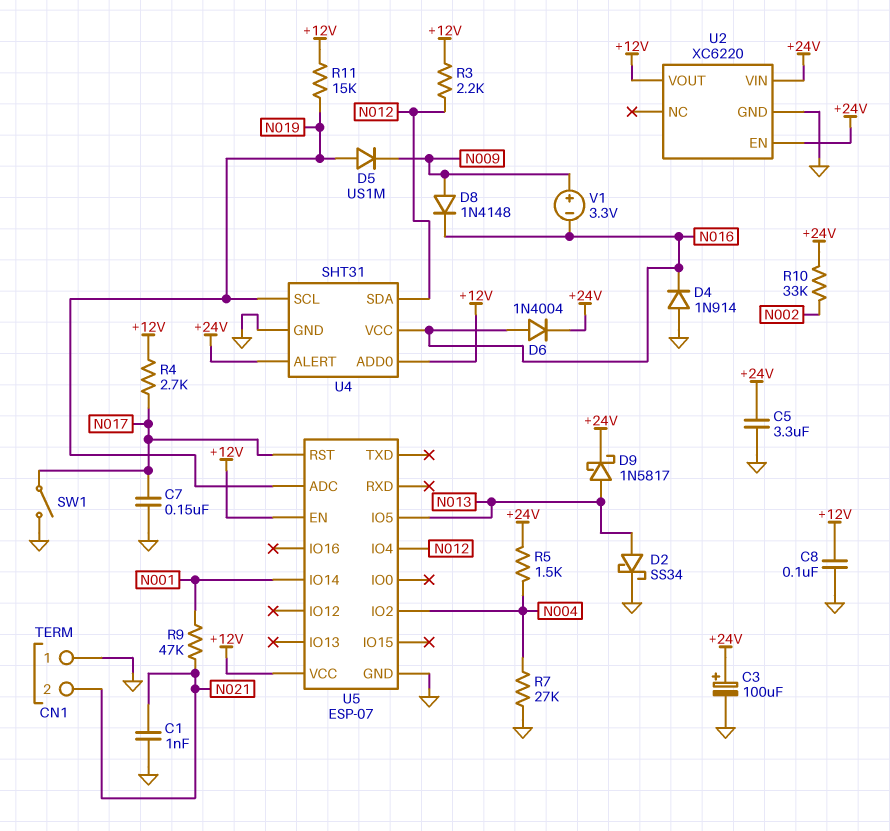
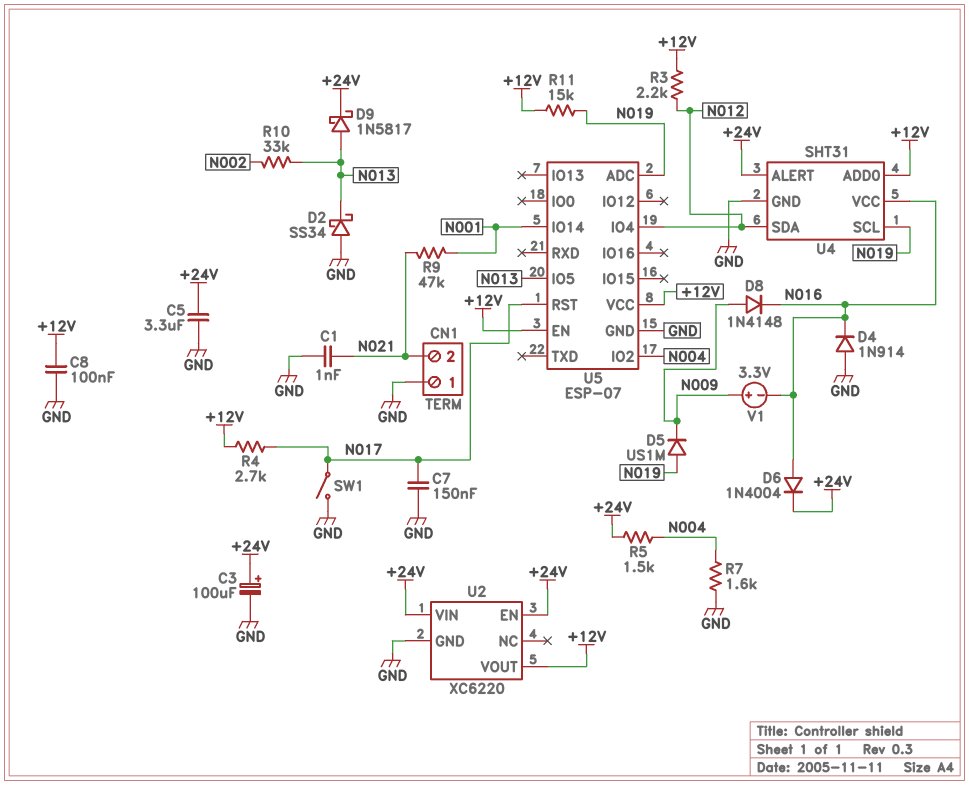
D2: schottky SS34 (A N013, K GND) -> schottky SS34 (A GND, K N013)
R7: 27k (GND, N004) -> 1.6k (GND, N004)
R10: 33k (+24V, N002) -> 33k (N002, N013)

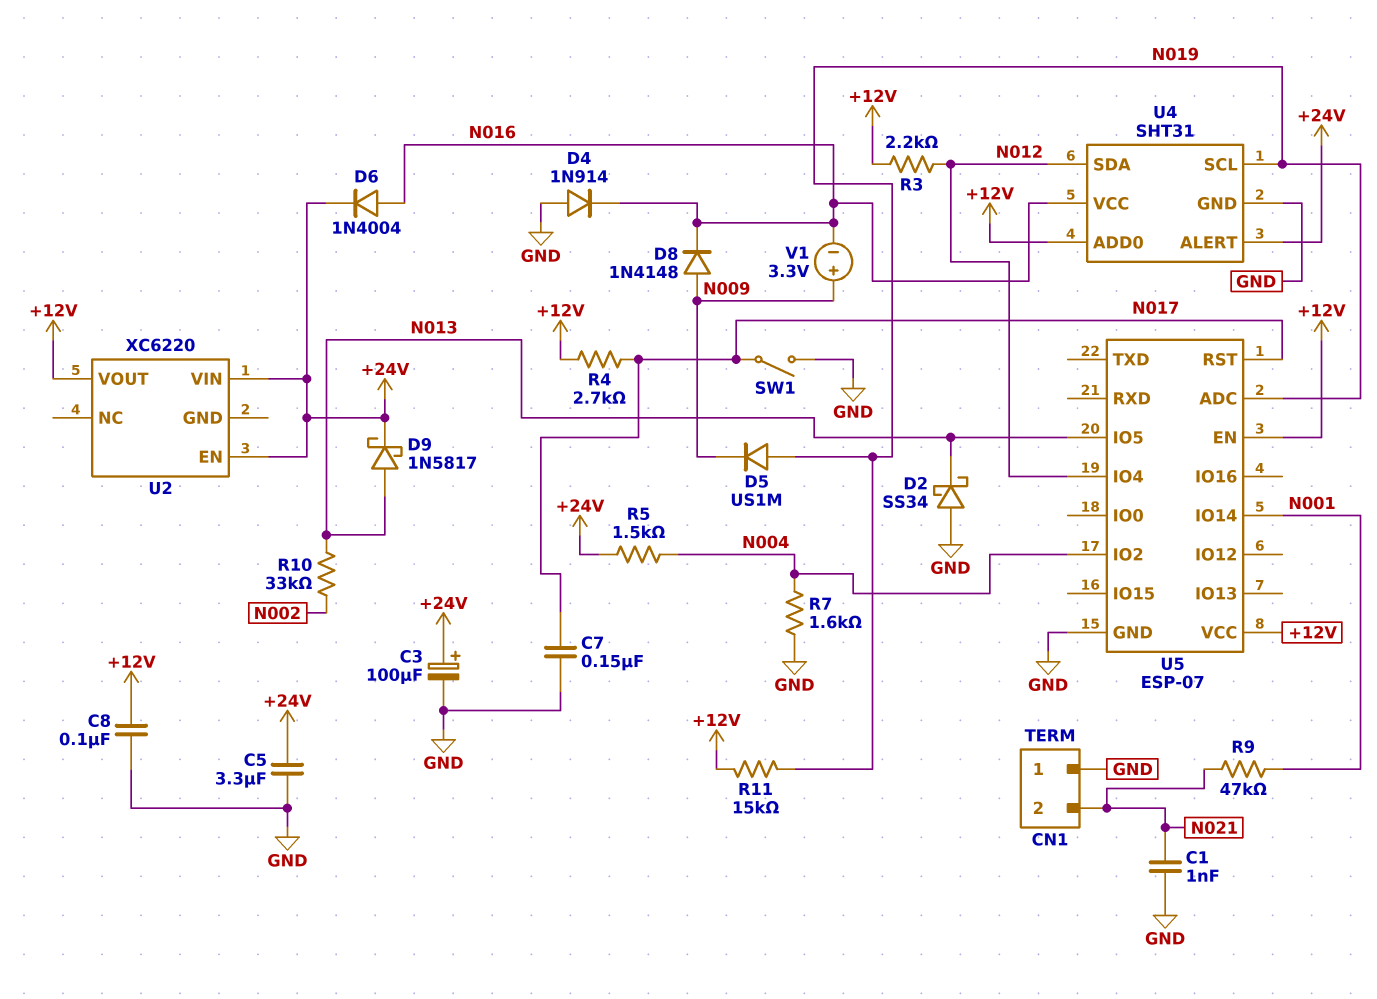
U2 pin GND: GND -> none

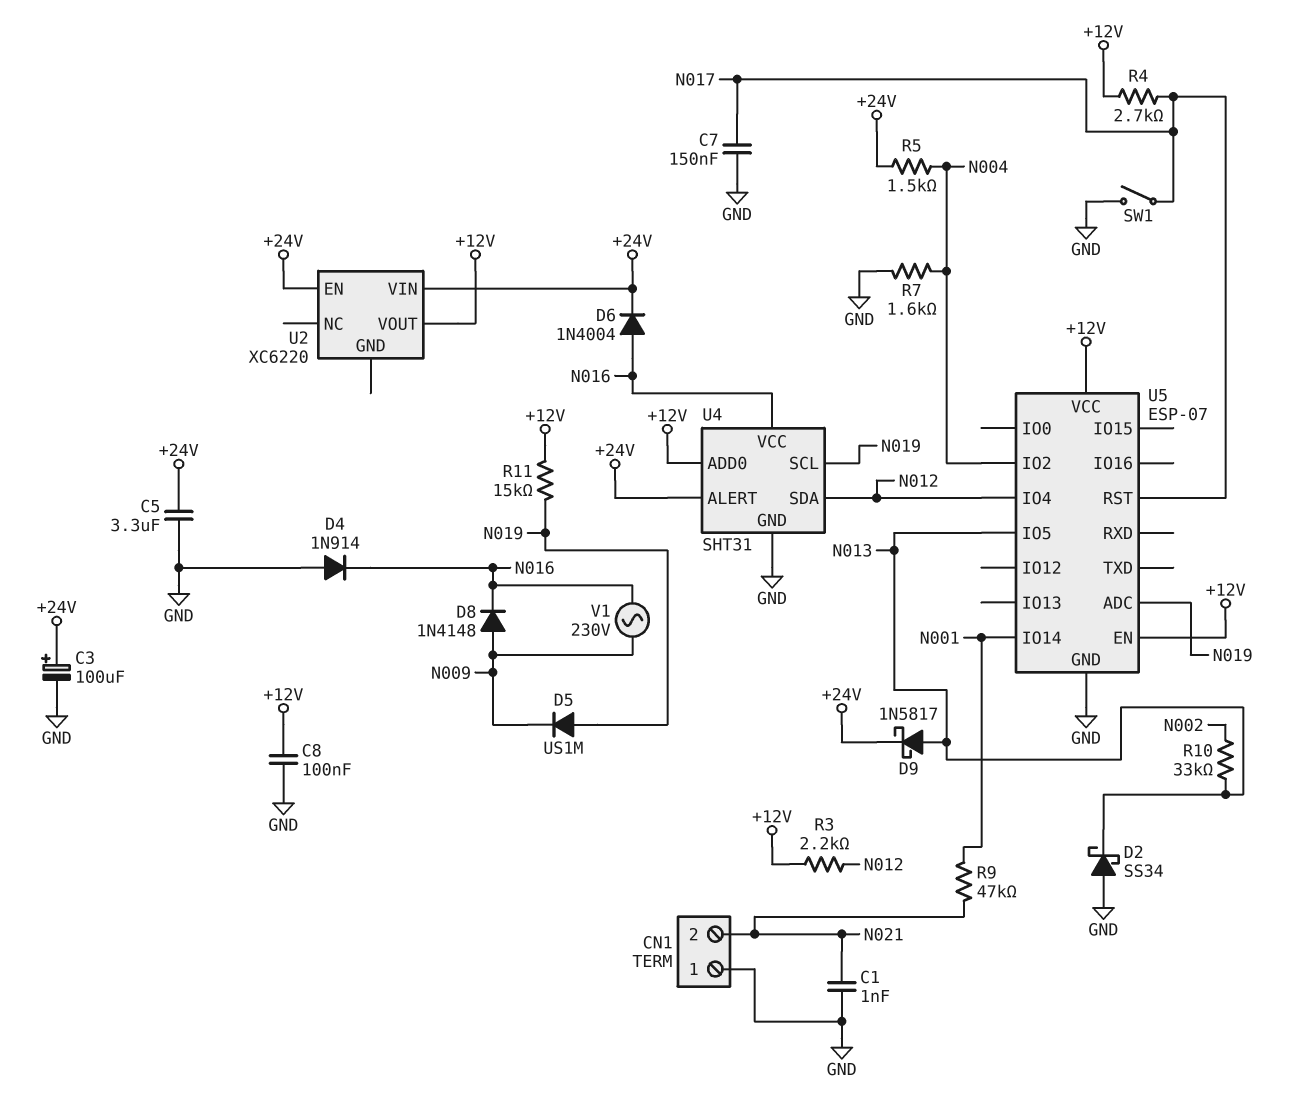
V1: 3.3V (plus N009, minus N016) -> AC 230V (N009, N016)

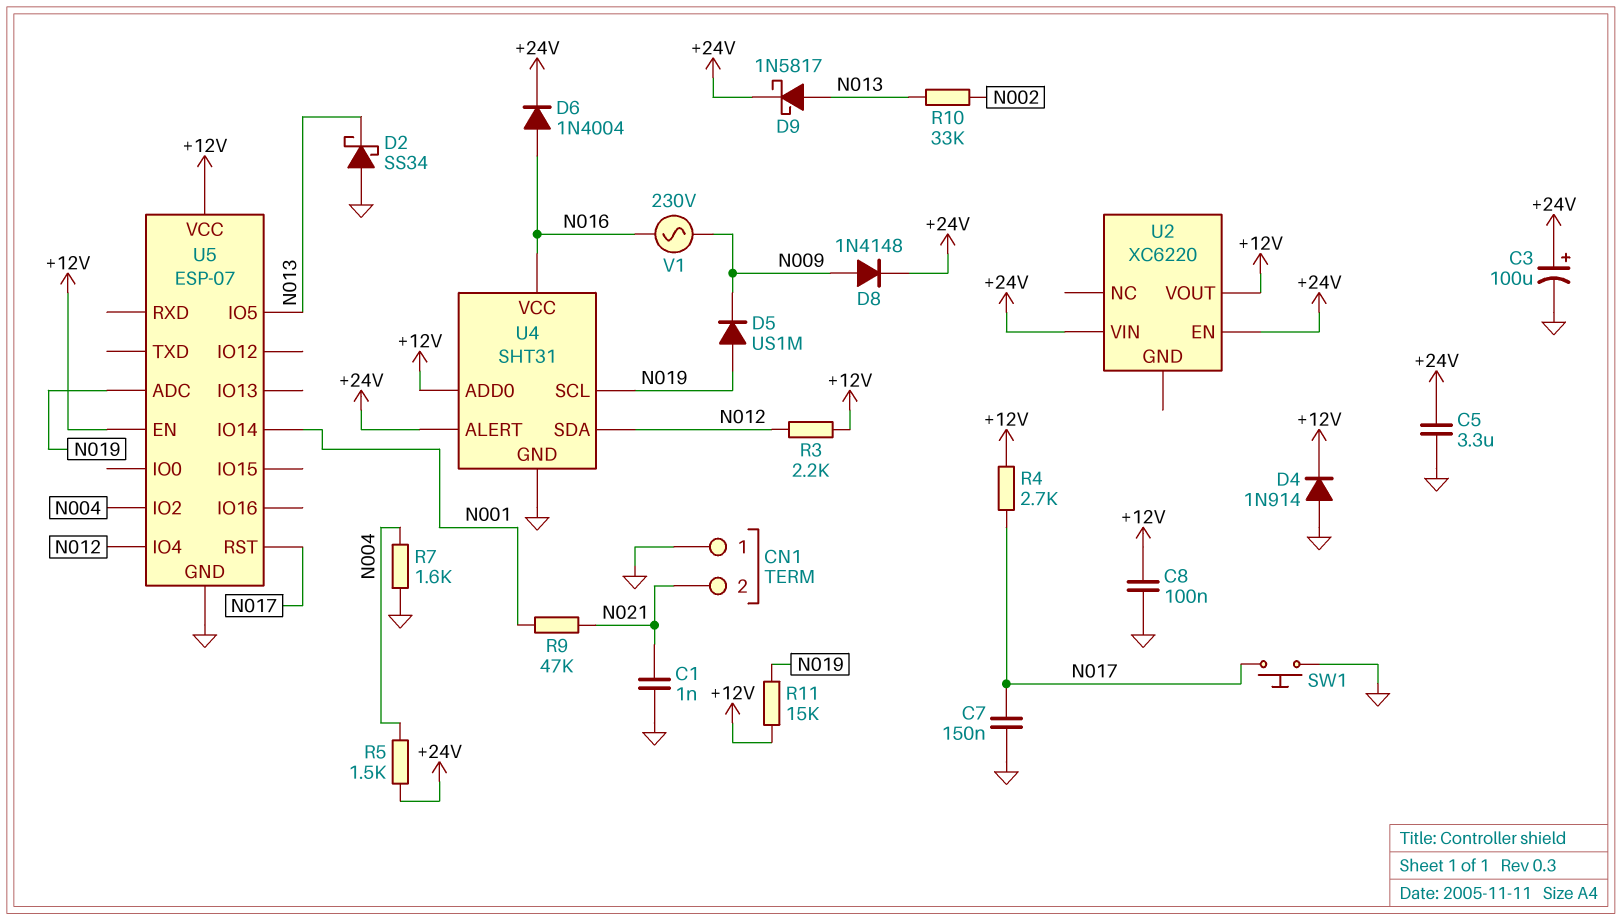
D4: diode 1N914 (A GND, K N016) -> diode 1N914 (A GND, K +12V)
D8: diode 1N4148 (A N009, K N016) -> diode 1N4148 (A N009, K +24V)
SW1: switch (GND, N017) -> button (GND, N017)

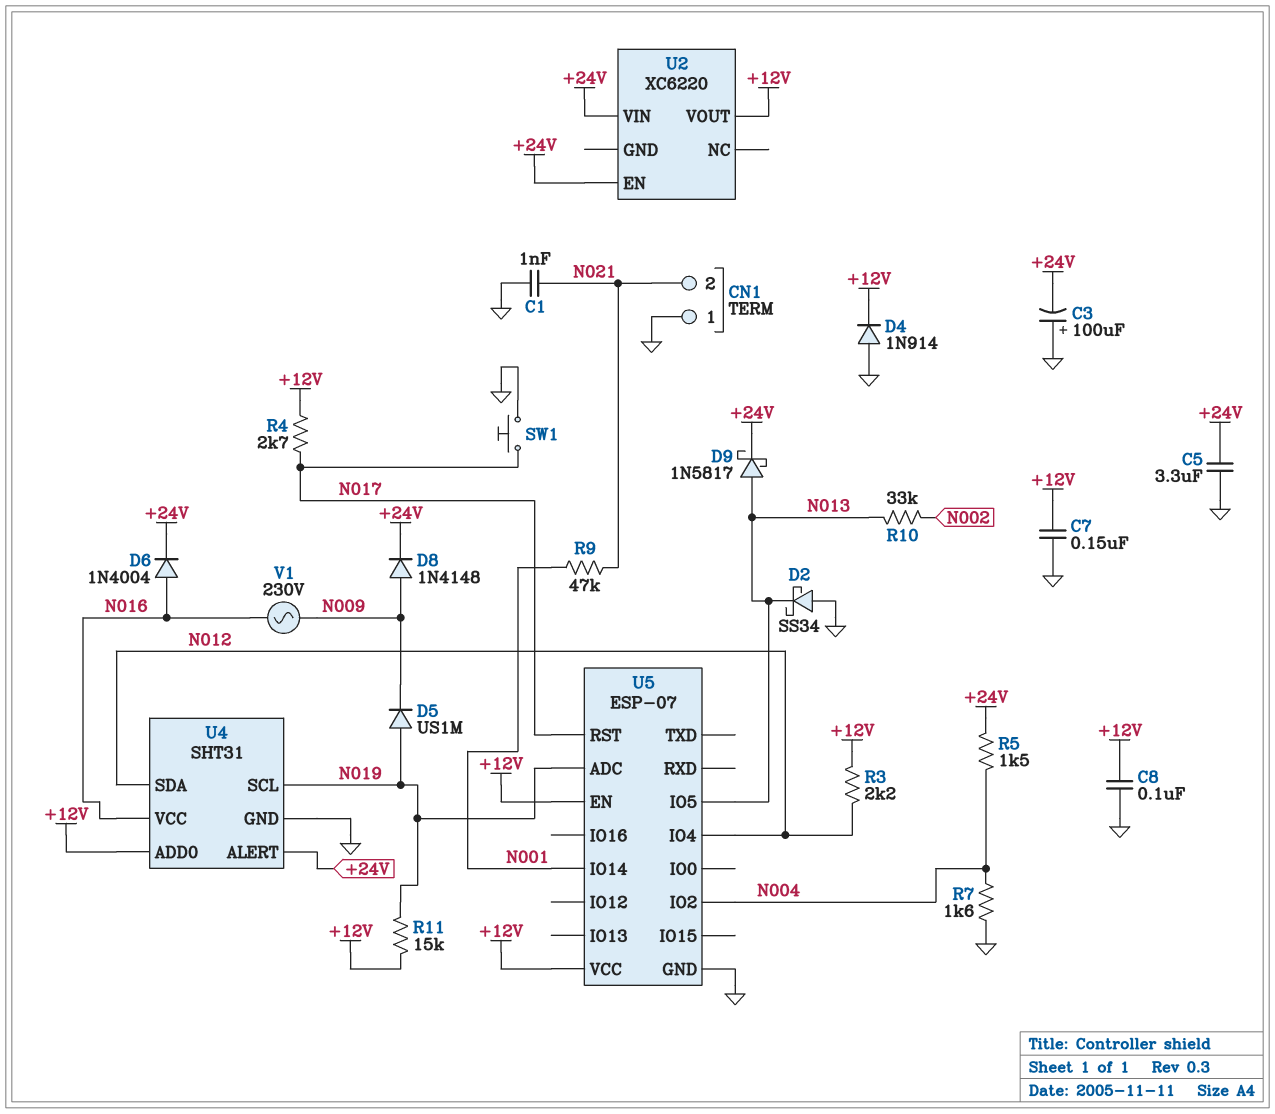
C3: 100uF (plus +24V, minus GND) -> 100uF (plus GND, minus +24V)
C7: 150nF (GND, N017) -> 150nF (+12V, GND)

